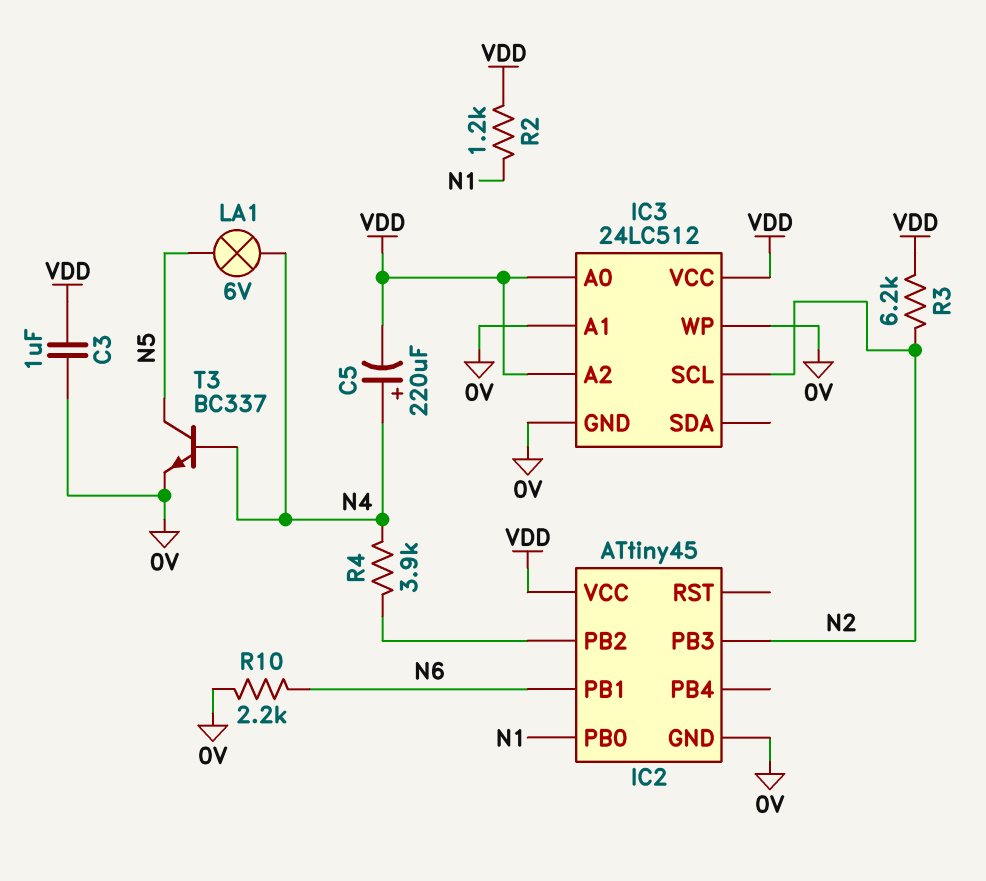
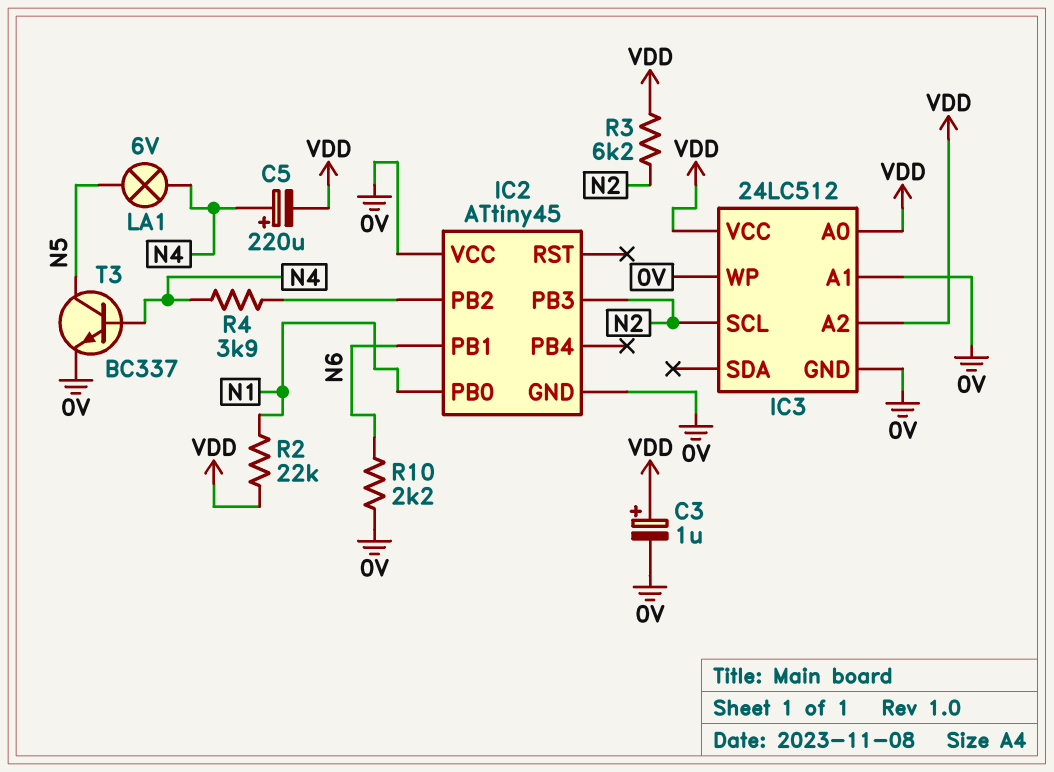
C3: 1uF (0V, VDD) -> 1uF (plus VDD, minus 0V)
IC2 pin VCC: VDD -> 0V
R2: 1.2k (N1, VDD) -> 22k (N1, VDD)

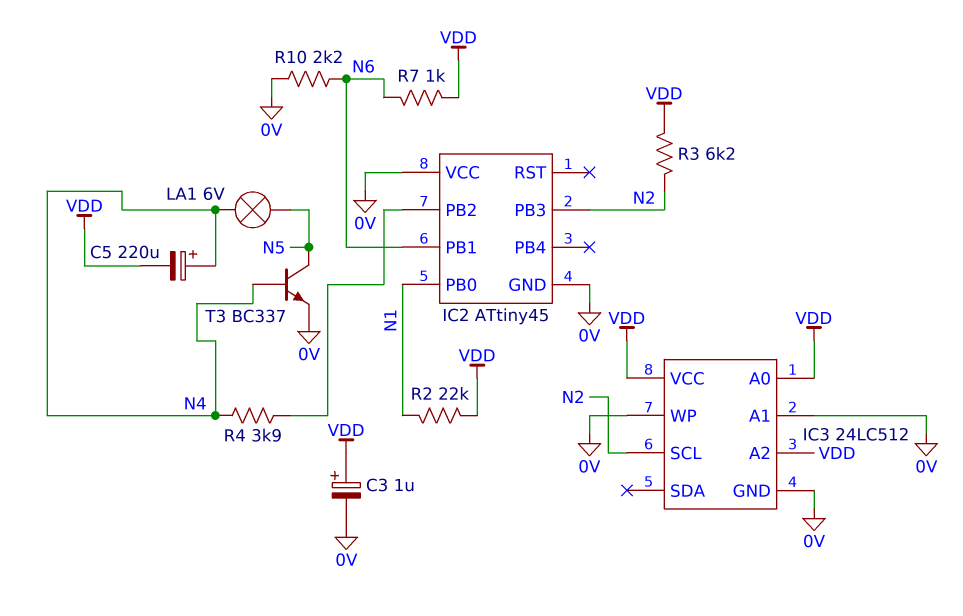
R7: none -> 1k (N6, VDD)

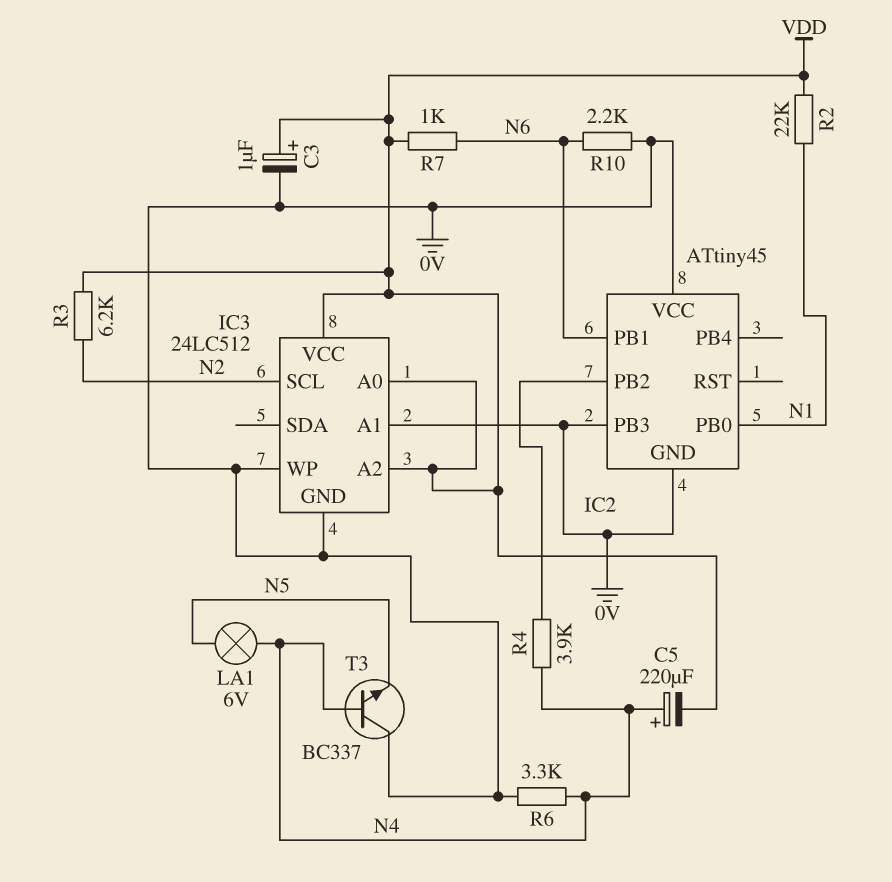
IC2 pin PB3: N2 -> 0V
R6: none -> 3.3k (0V, N4)
T3: NPN BC337 (B N4, C N5, E 0V) -> NPN BC337 (B N4, C 0V, E N5)

